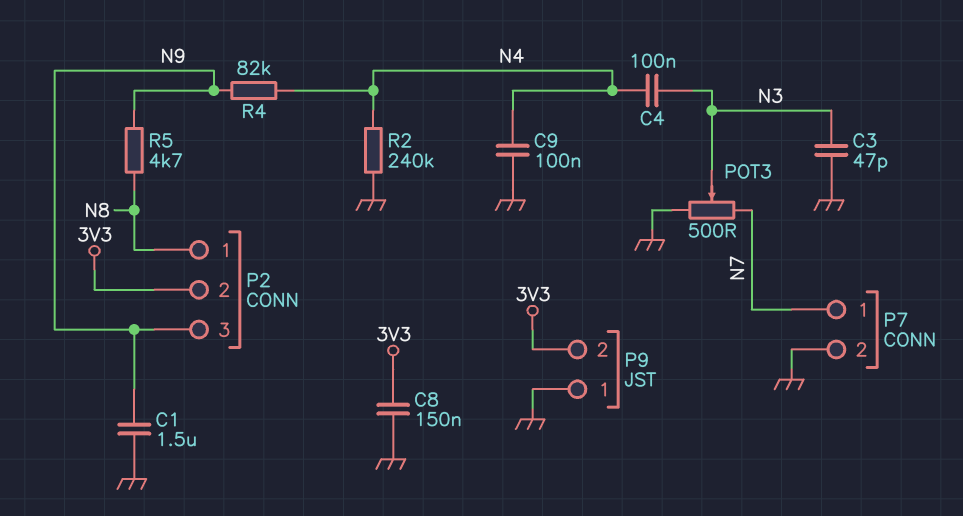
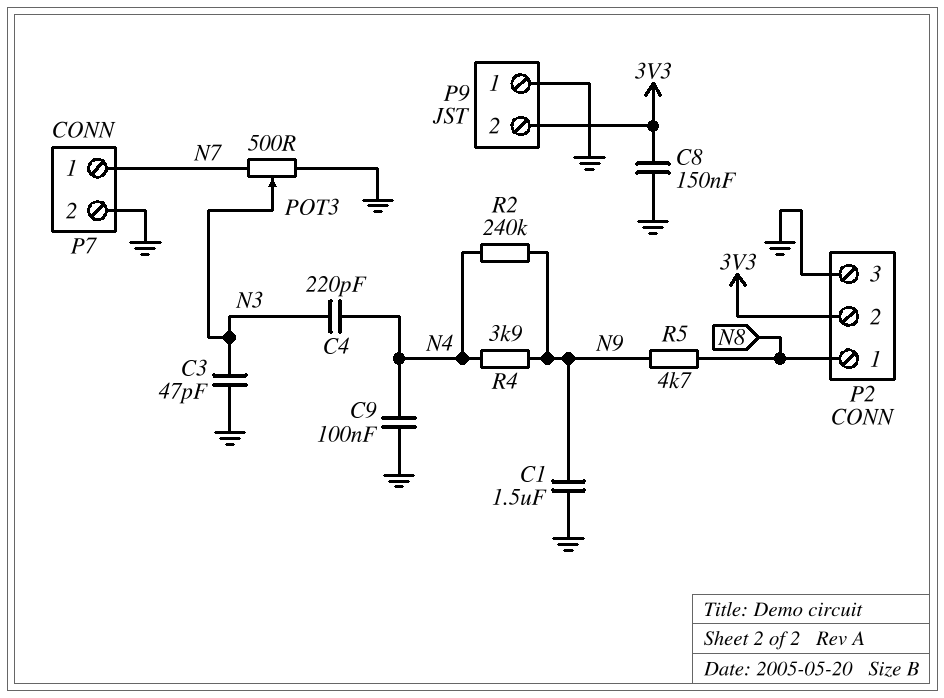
C4: 100nF (N3, N4) -> 220pF (N3, N4)
P2 pin 3: N9 -> GND
R2: 240k (GND, N4) -> 240k (N4, N9)
R4: 82k (N4, N9) -> 3.9k (N4, N9)

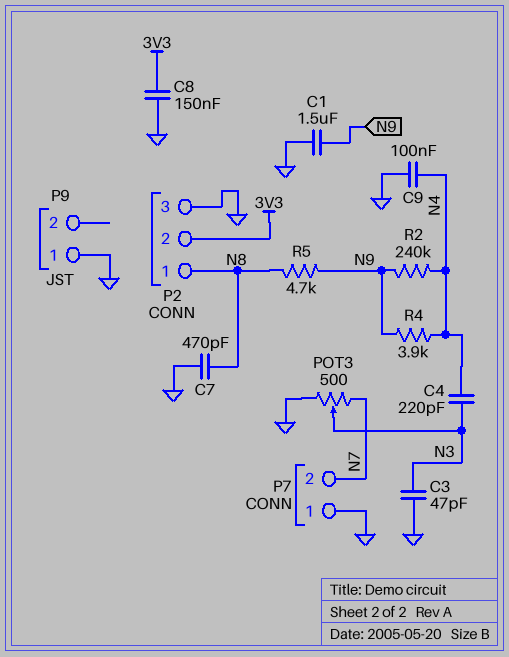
C7: none -> 470pF (GND, N8)
P7 pin 1: N7 -> GND
P7 pin 2: GND -> N7
P9 pin 2: 3V3 -> none

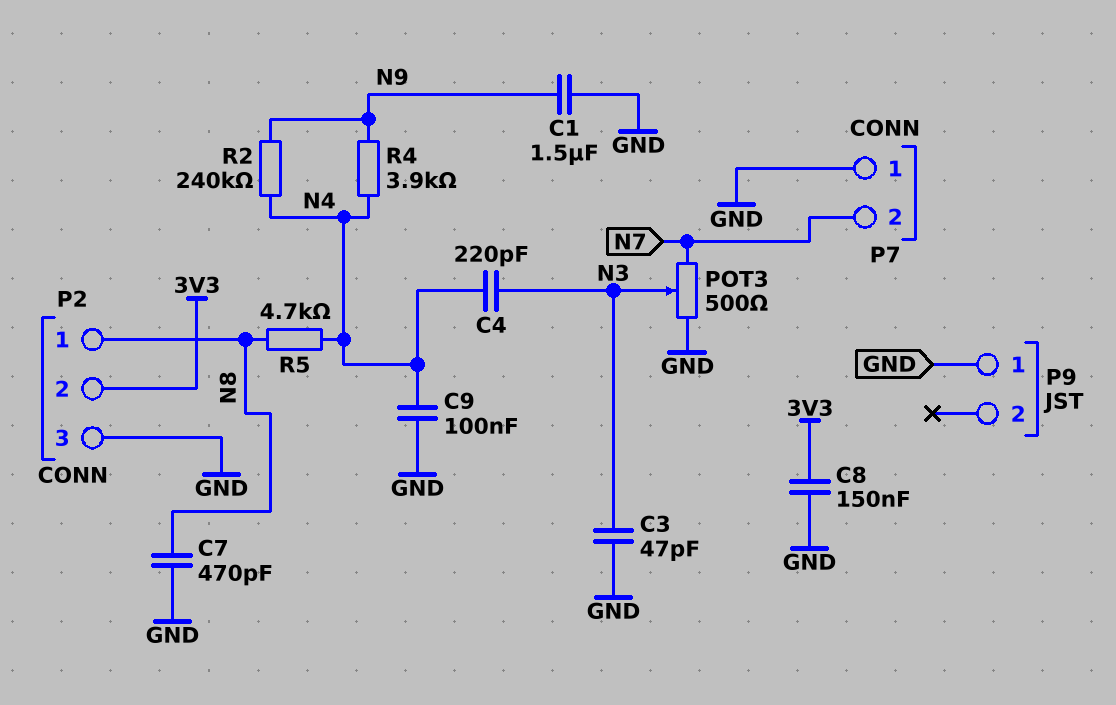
R5: 4.7k (N8, N9) -> 4.7k (N4, N8)

